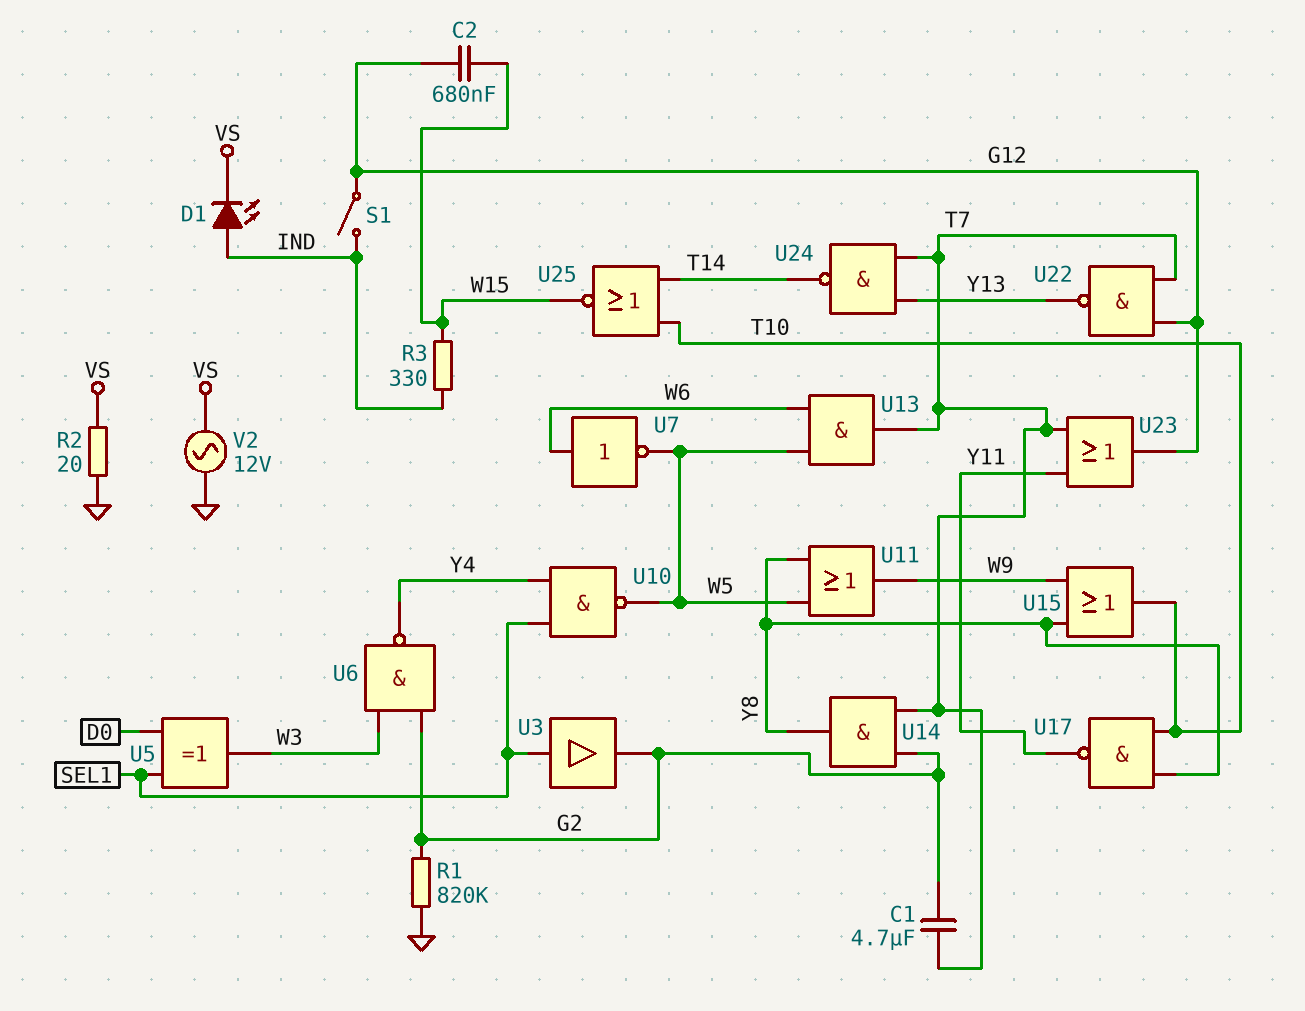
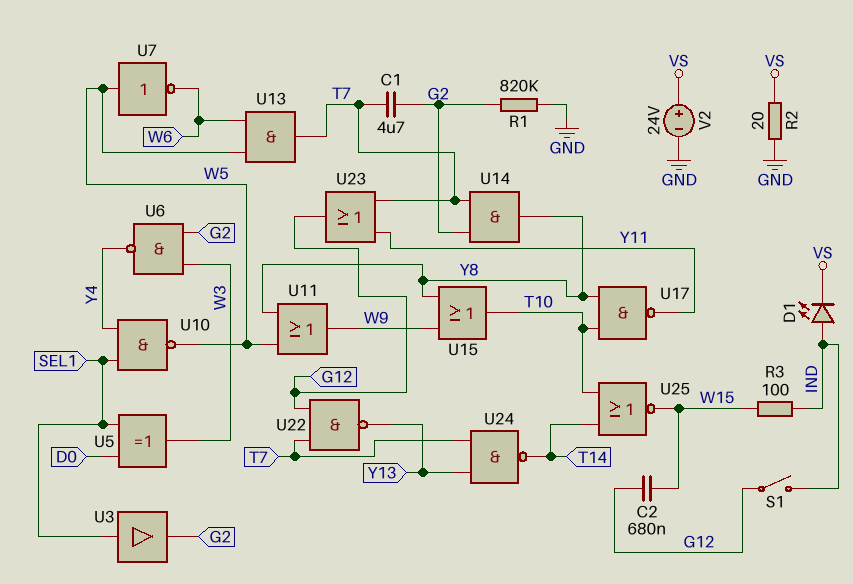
R3: 330 (IND, W15) -> 100 (IND, W15)
U7: NOT (in W6, out W5) -> NOT (in W5, out W6)
V2: AC 12V (GND, VS) -> 24V (plus VS, minus GND)

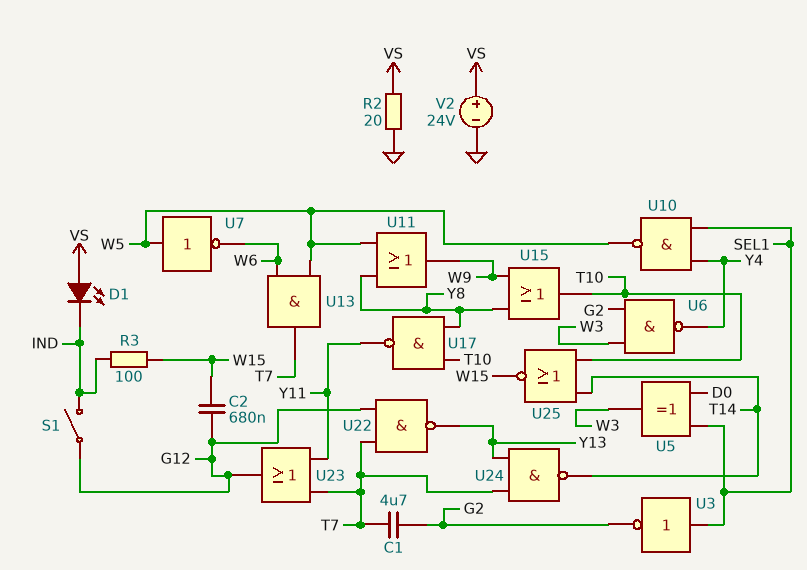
D1: LED (A IND, K VS) -> LED (A VS, K IND)
R1: 820k (G2, GND) -> none
U3: buffer (in SEL1, out G2) -> NOT (in SEL1, out G2)
U14: AND (in G2, in T7, out Y8) -> none

